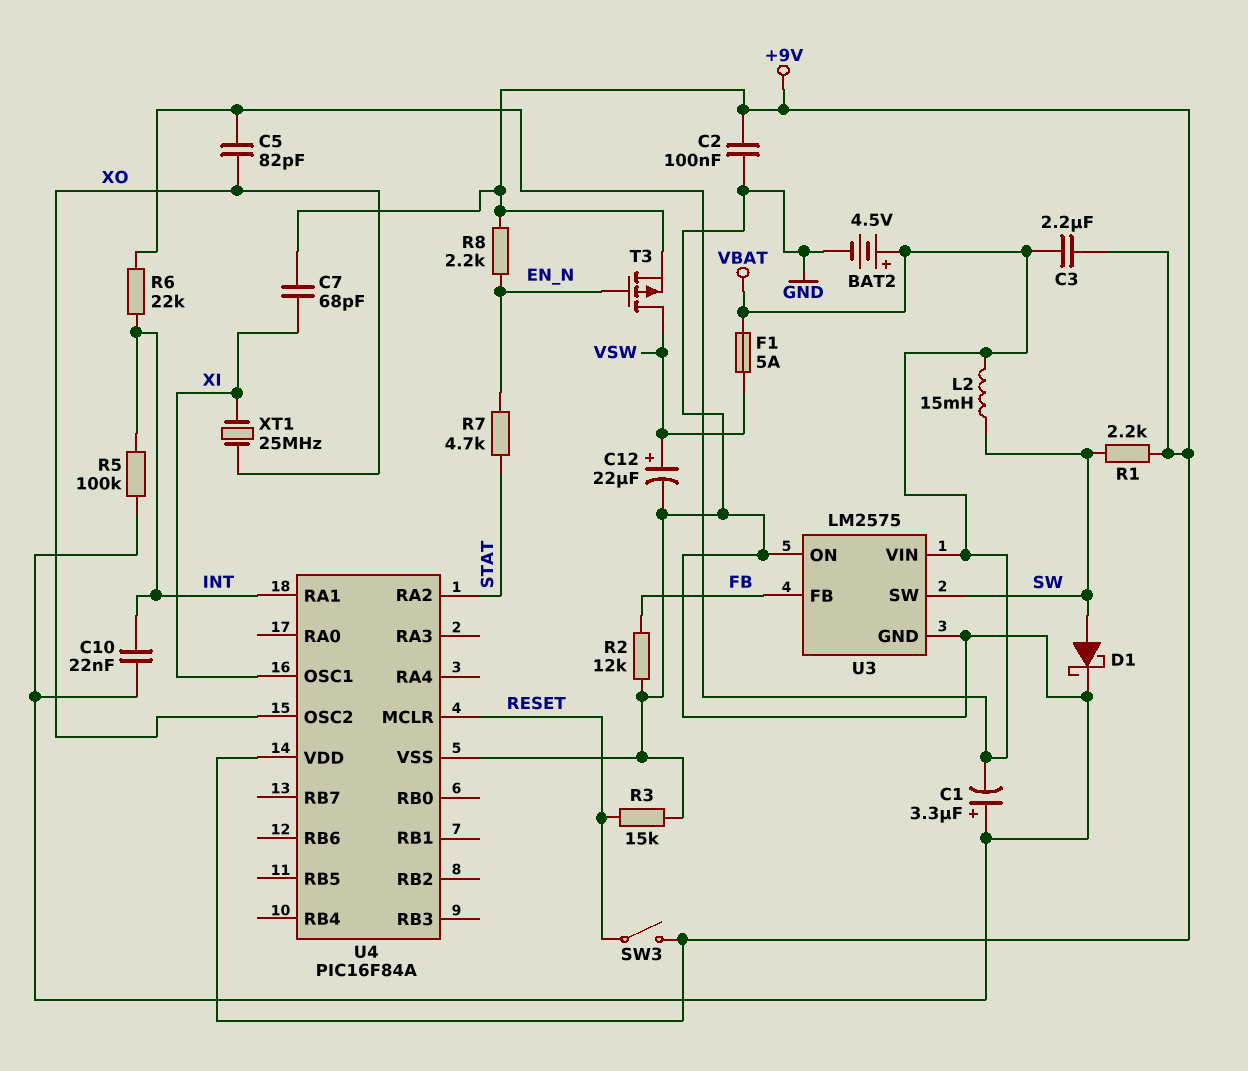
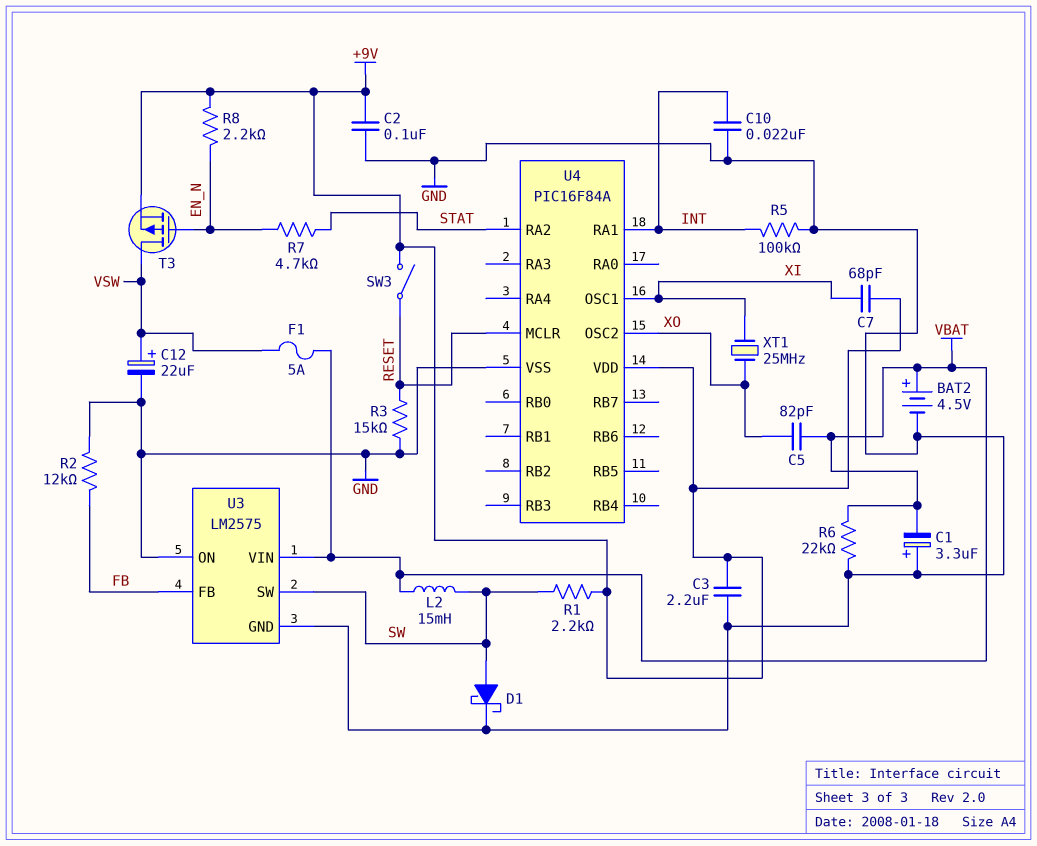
C3: 2.2uF (+9V, VBAT) -> 2.2uF (+9V, GND)
R6: 22k (INT, VBAT) -> 22k (GND, VBAT)

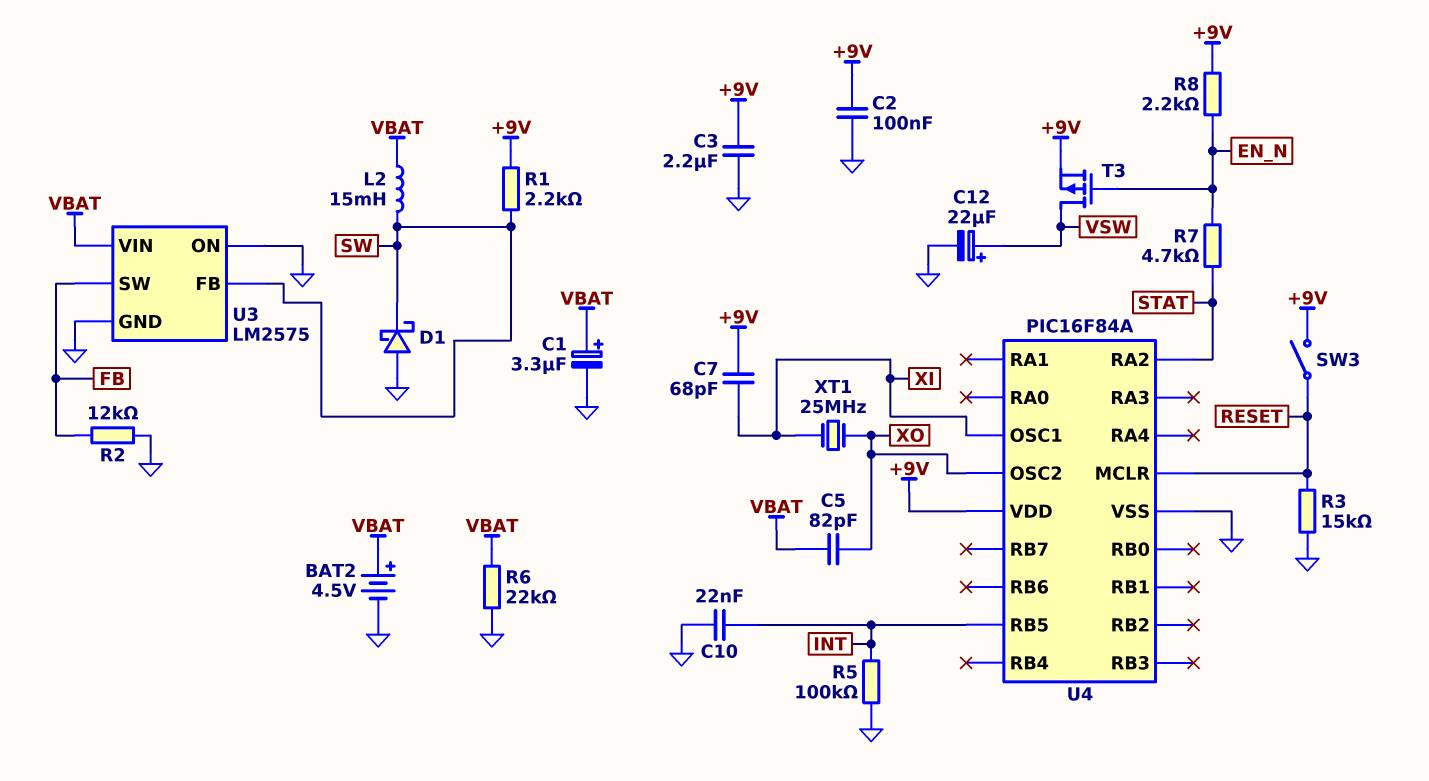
C1: 3.3uF (plus GND, minus VBAT) -> 3.3uF (plus VBAT, minus GND)
D1: schottky (A SW, K GND) -> schottky (A GND, K SW)
F1: 5A (VBAT, VSW) -> none
U3 pin FB: FB -> SW
U3 pin SW: SW -> FB
U4 pin RA1: INT -> none
U4 pin RB5: none -> INT

